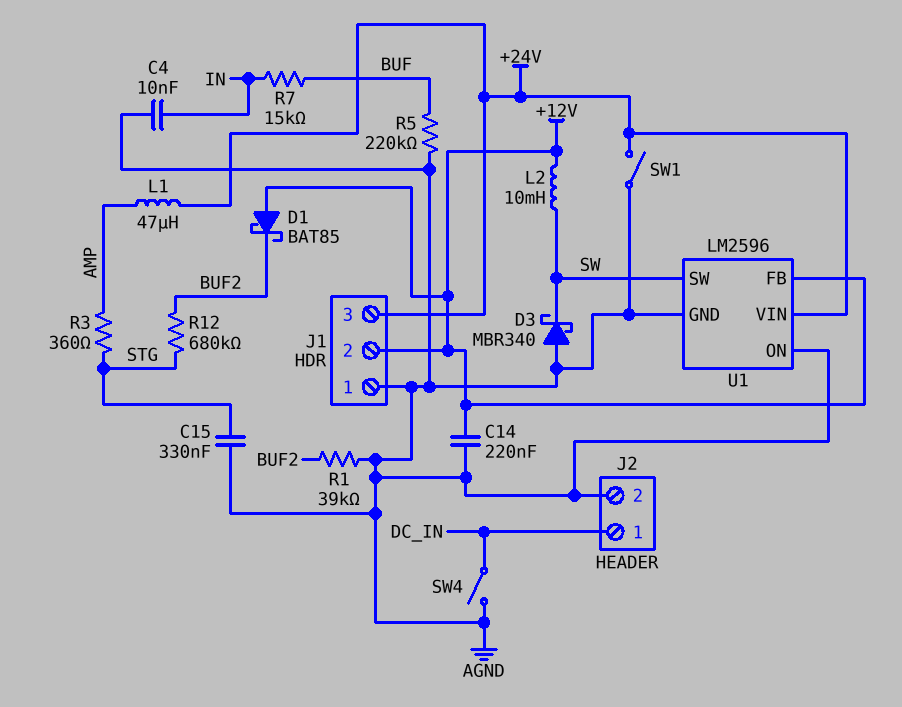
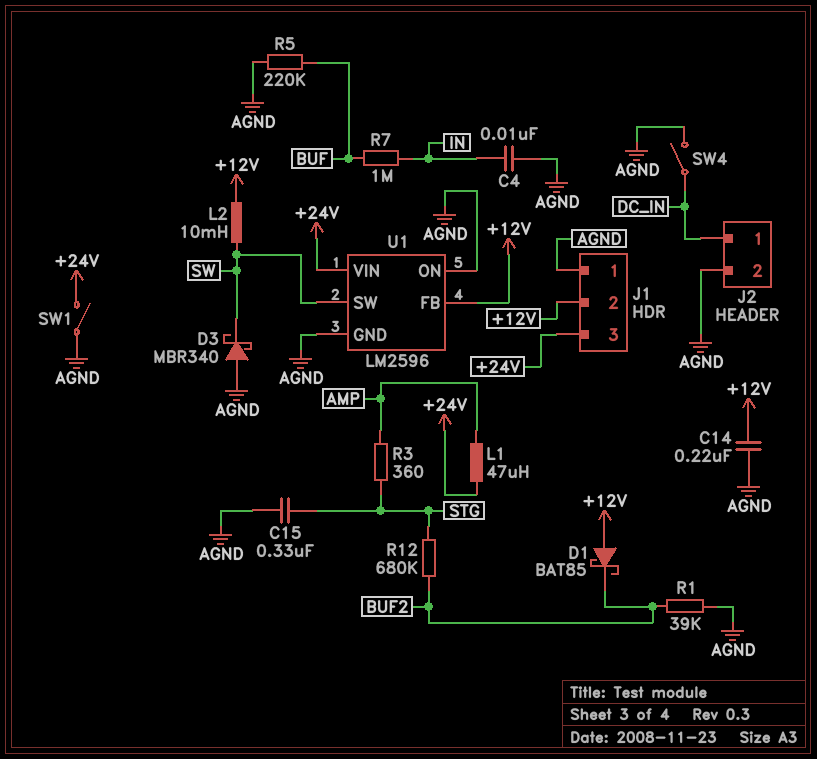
R7: 15k (BUF, IN) -> 1M (BUF, IN)

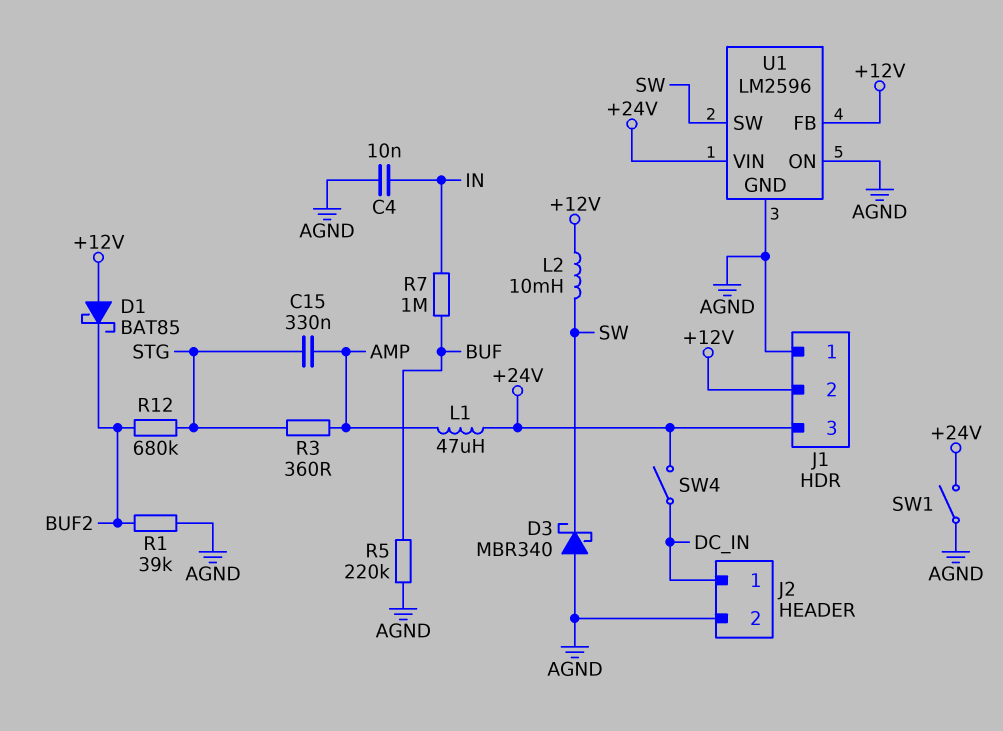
C14: 220nF (+12V, AGND) -> none
C15: 330nF (AGND, STG) -> 330nF (AMP, STG)
SW4: switch (AGND, DC_IN) -> switch (+24V, DC_IN)

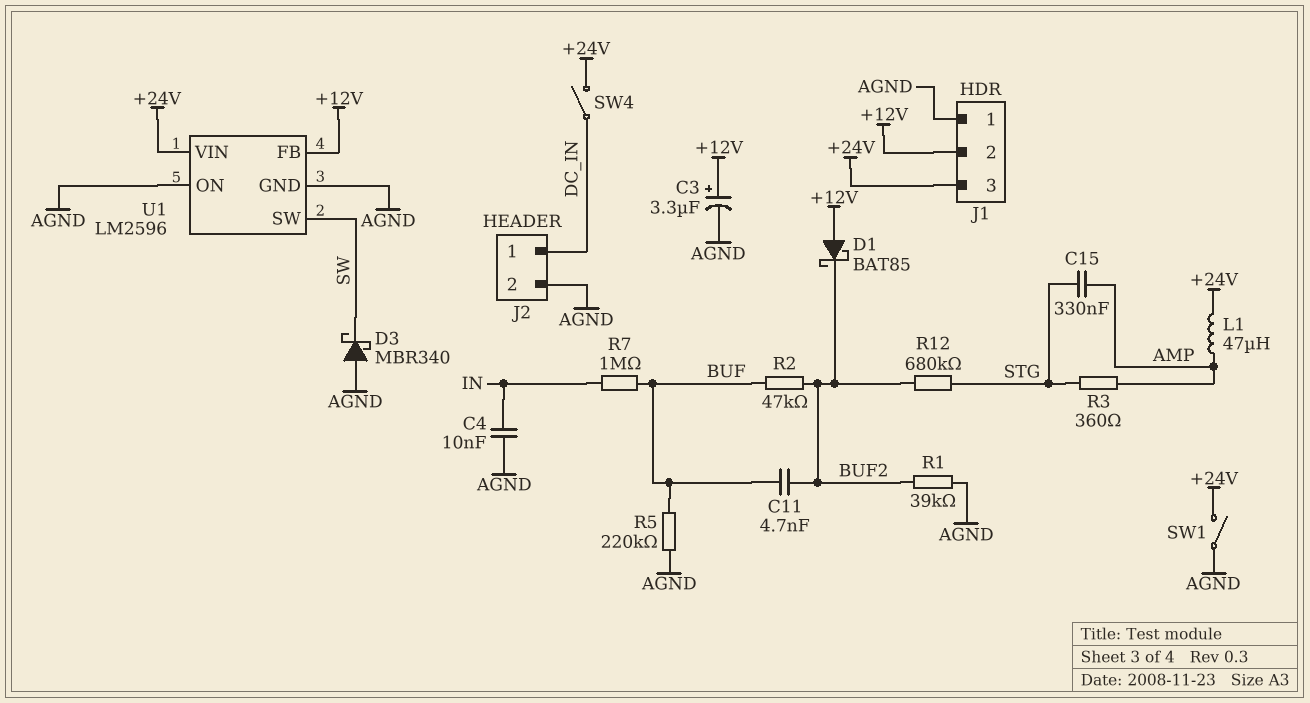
C3: none -> 3.3uF (plus +12V, minus AGND)
C11: none -> 4.7nF (BUF, BUF2)
L2: 10mH (+12V, SW) -> none
R2: none -> 47k (BUF, BUF2)

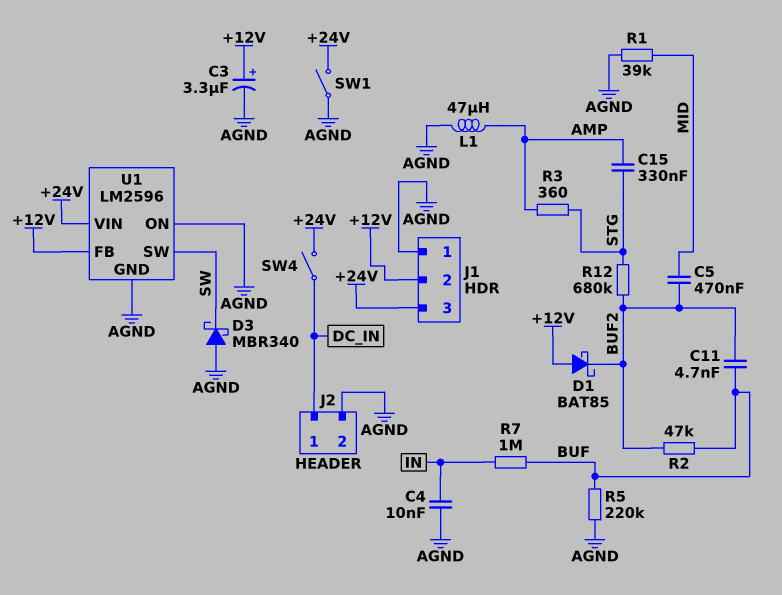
C5: none -> 470nF (BUF2, MID)
L1: 47uH (+24V, AMP) -> 47uH (AGND, AMP)
R1: 39k (AGND, BUF2) -> 39k (AGND, MID)

